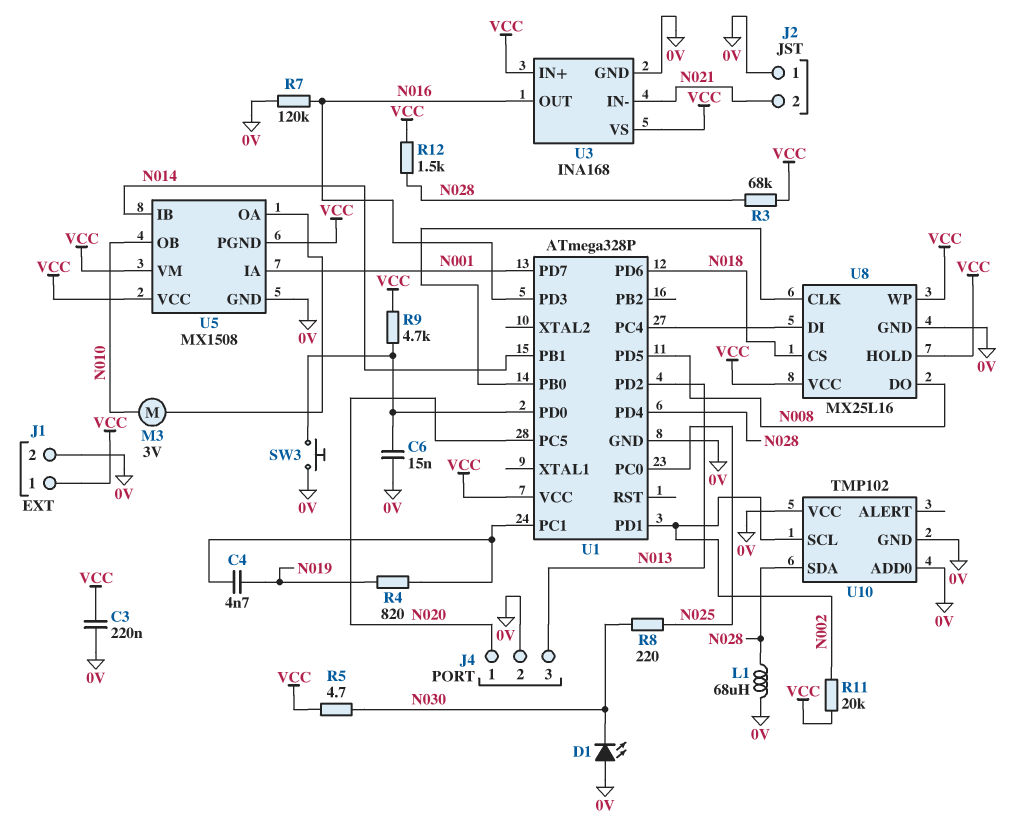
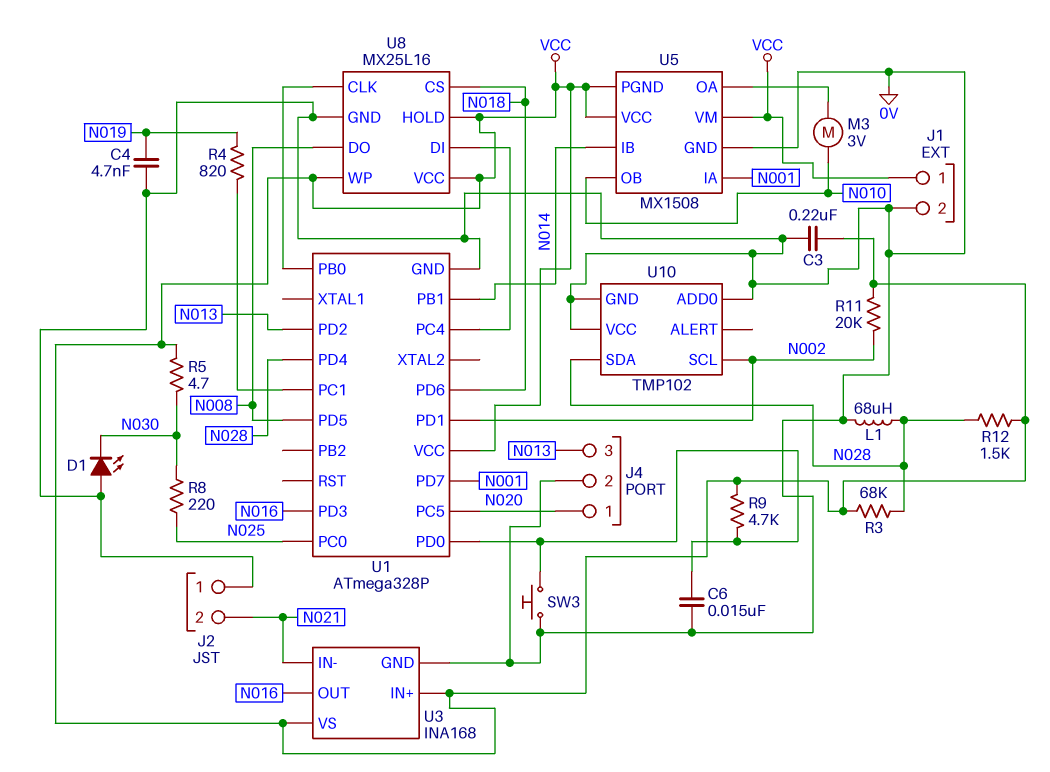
C4: 4.7nF (N019, U1/PC1) -> 4.7nF (0V, N019)
R7: 120k (0V, N016) -> none

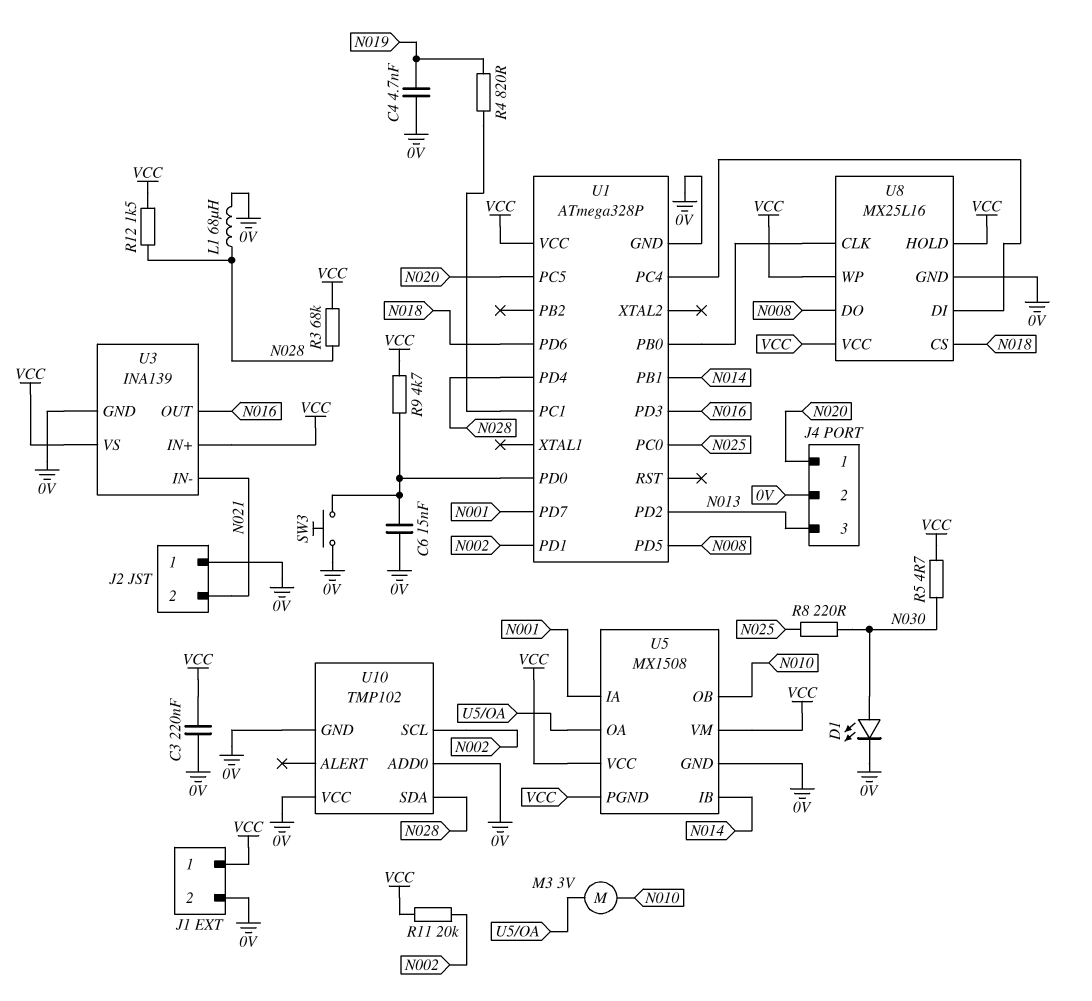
D1: LED (A 0V, K N030) -> LED (A N030, K 0V)
U3: INA168 -> INA139

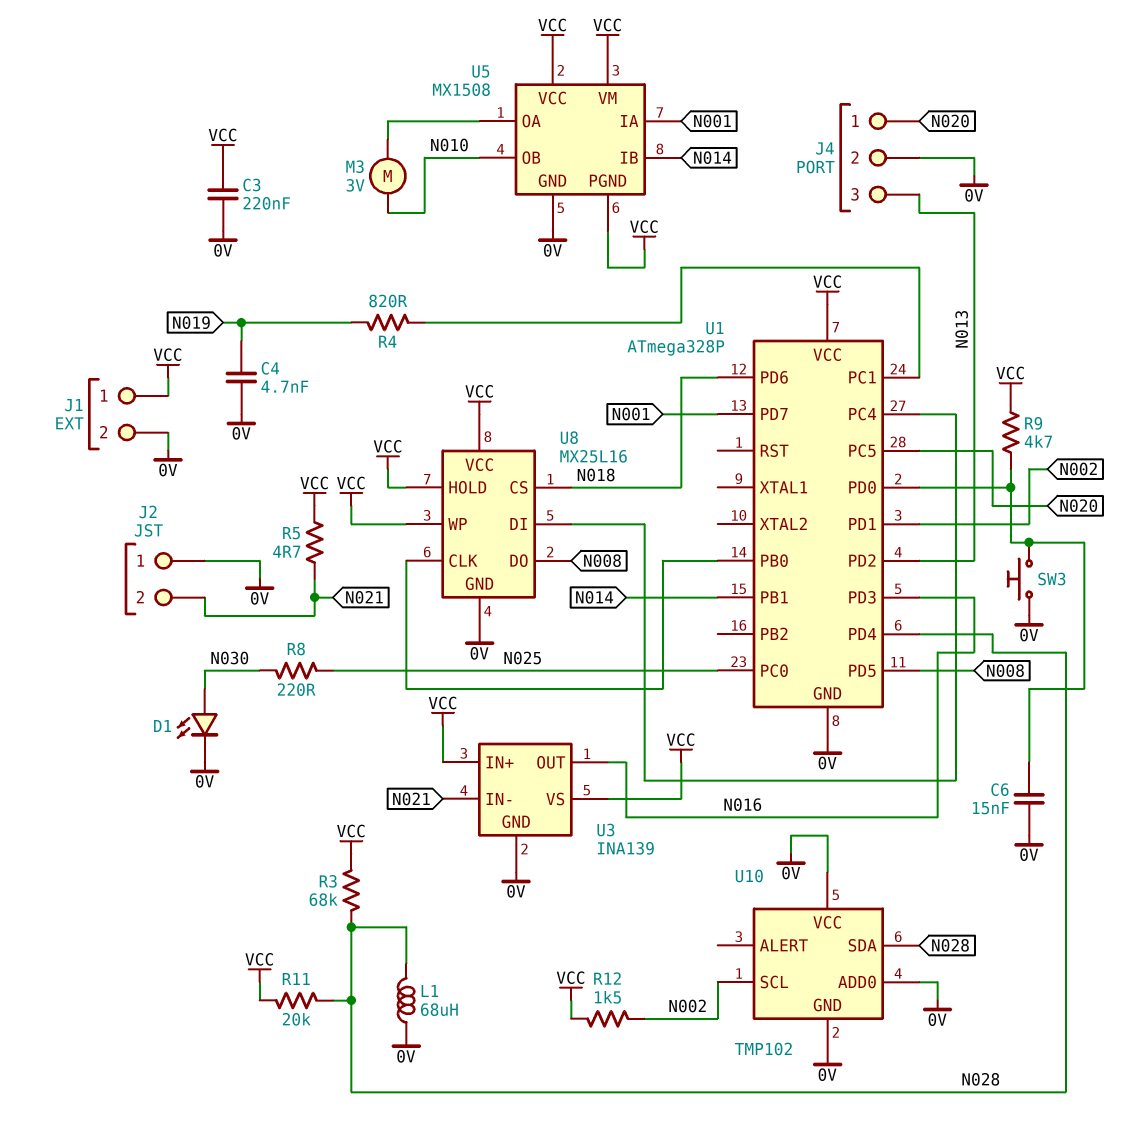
R5: 4.7 (N030, VCC) -> 4.7 (N021, VCC)
R11: 20k (N002, VCC) -> 20k (N028, VCC)
R12: 1.5k (N028, VCC) -> 1.5k (N002, VCC)

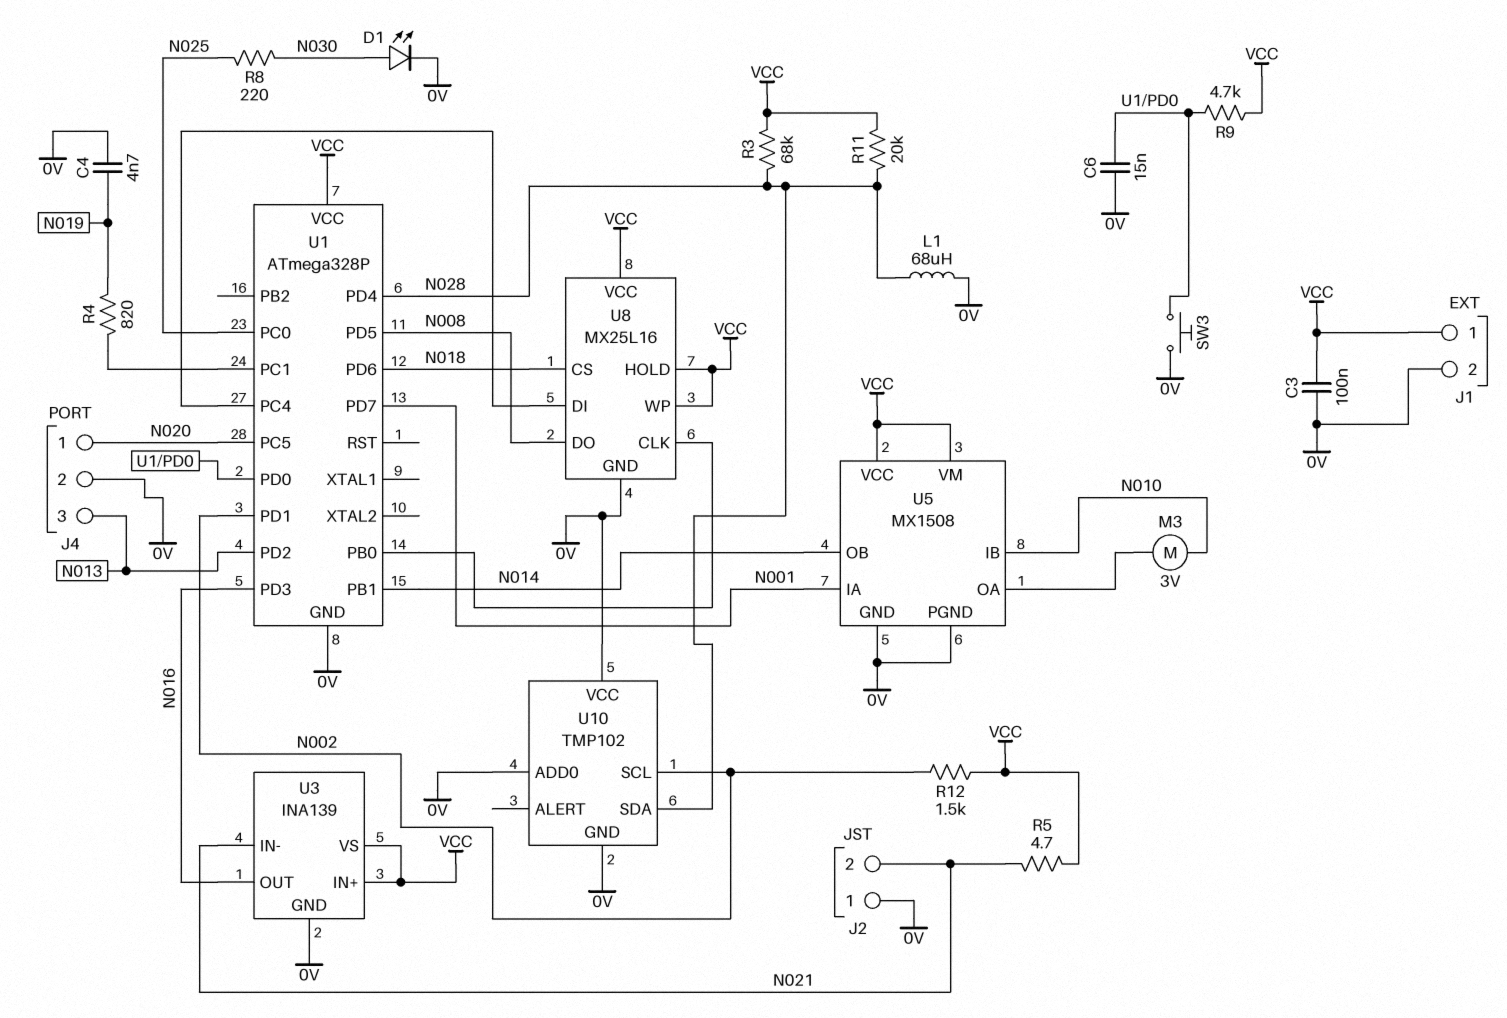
C3: 220nF (0V, VCC) -> 100nF (0V, VCC)
U5 pin IB: N014 -> N010
U5 pin OB: N010 -> N014
U5 pin PGND: VCC -> 0V

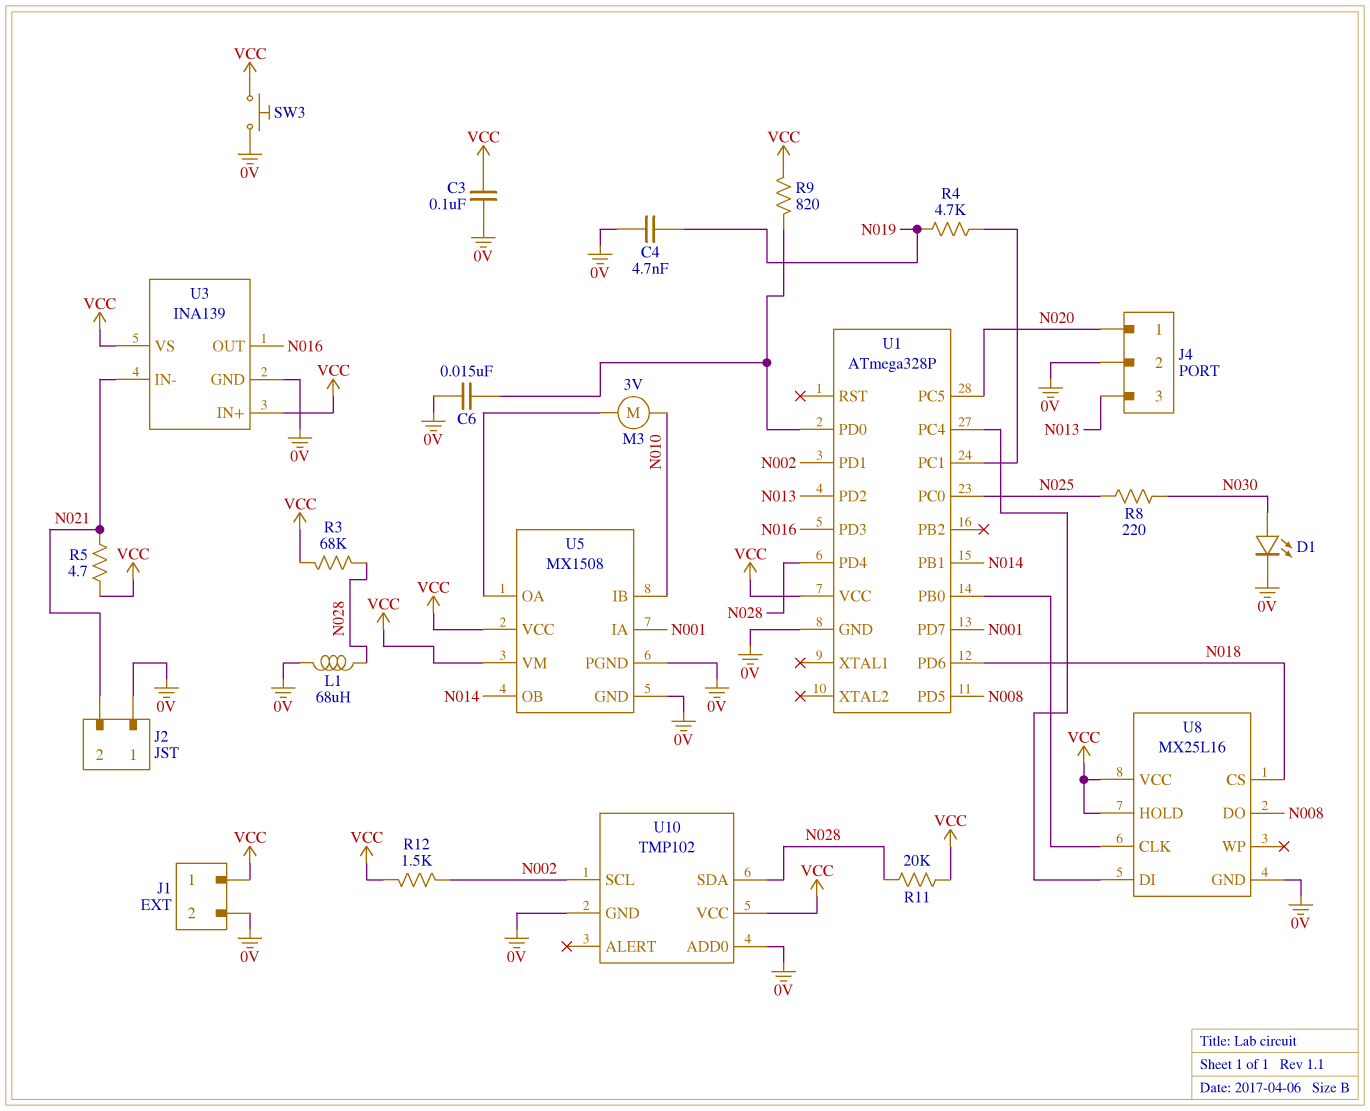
R4: 820 (N019, U1/PC1) -> 4.7k (N019, U1/PC1)
R9: 4.7k (U1/PD0, VCC) -> 820 (U1/PD0, VCC)
SW3: button (0V, U1/PD0) -> button (0V, VCC)
U8 pin WP: VCC -> none
U10 pin VCC: 0V -> VCC

